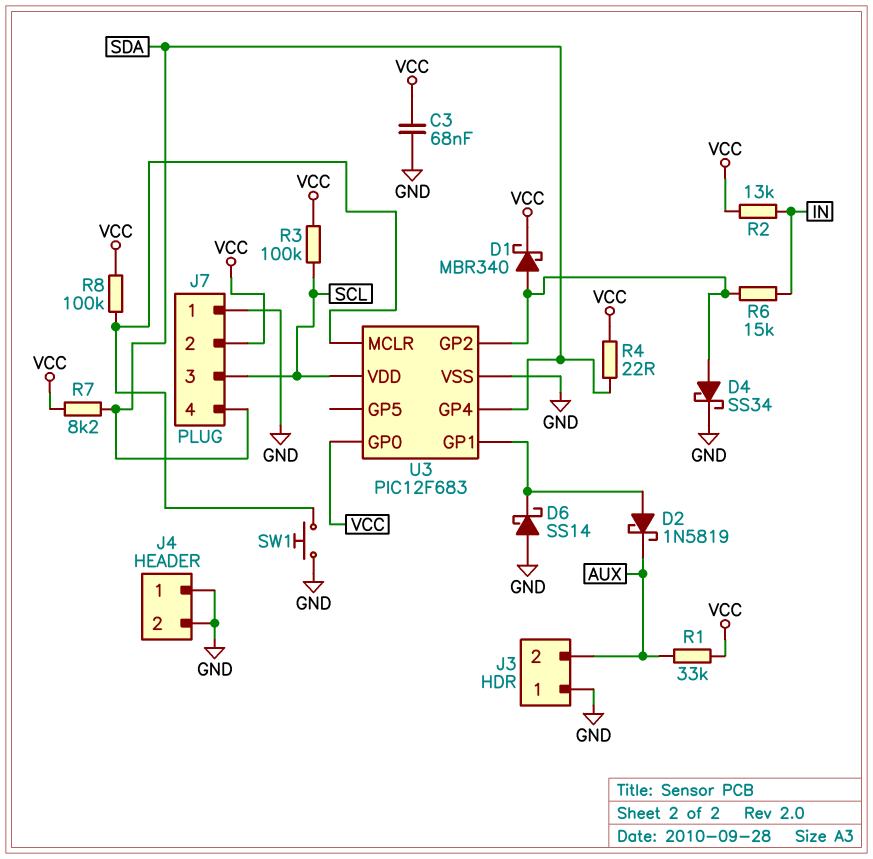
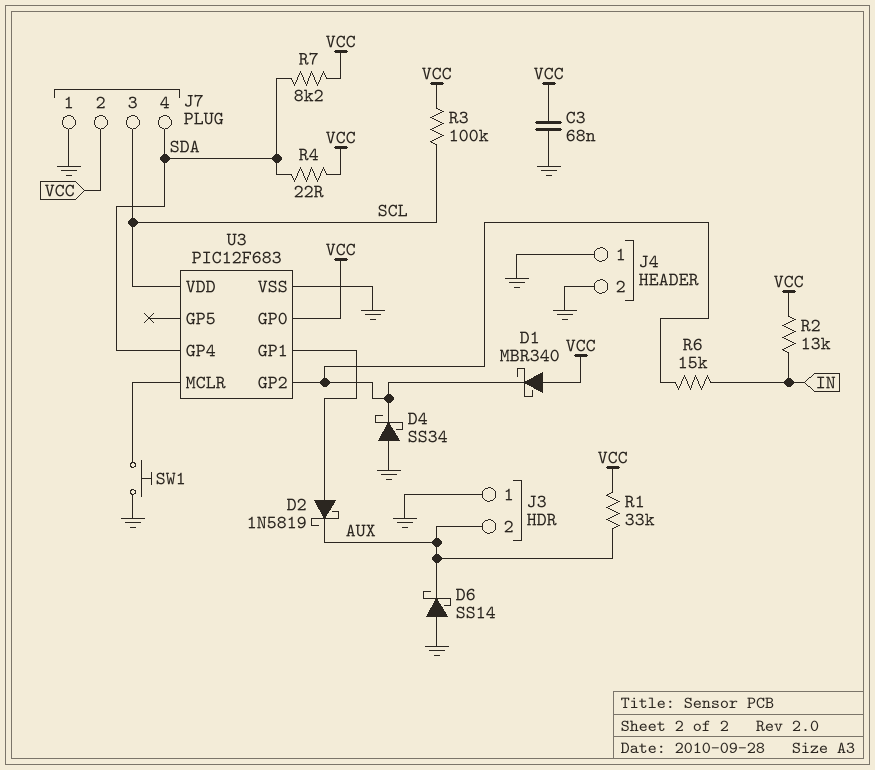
D1: schottky MBR340 (A U3/GP2, K VCC) -> schottky MBR340 (A VCC, K U3/GP2)
D4: schottky SS34 (A U3/GP2, K GND) -> schottky SS34 (A GND, K U3/GP2)
D6: schottky SS14 (A GND, K U3/GP1) -> schottky SS14 (A GND, K AUX)
R8: 100k (U3/MCLR, VCC) -> none

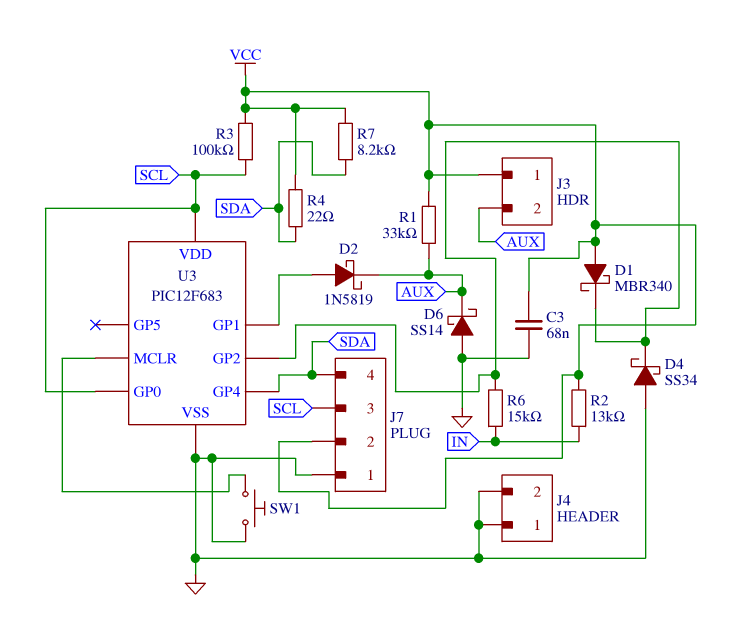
J3 pin 1: GND -> VCC
U3 pin GP0: VCC -> SCL

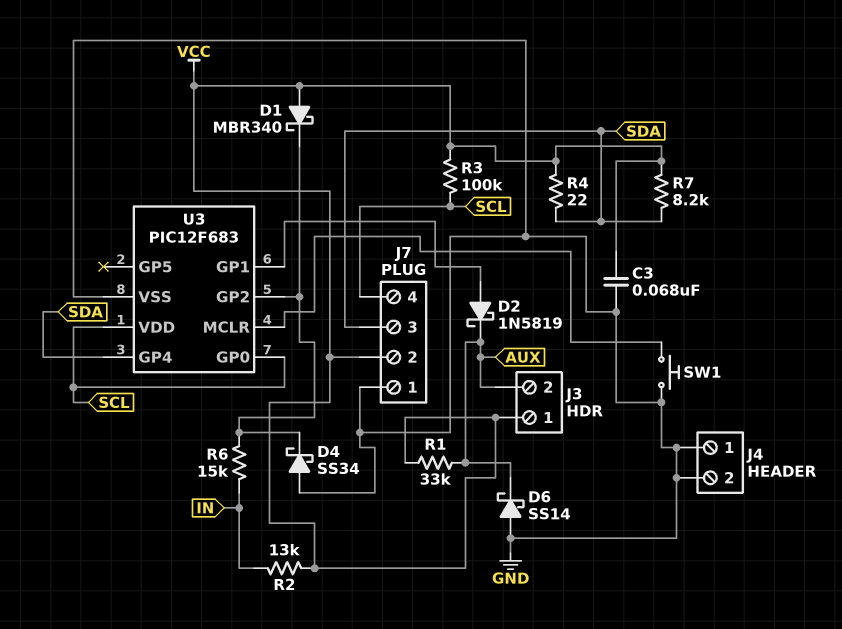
J7 pin 3: SCL -> SDA
J7 pin 4: SDA -> SCL

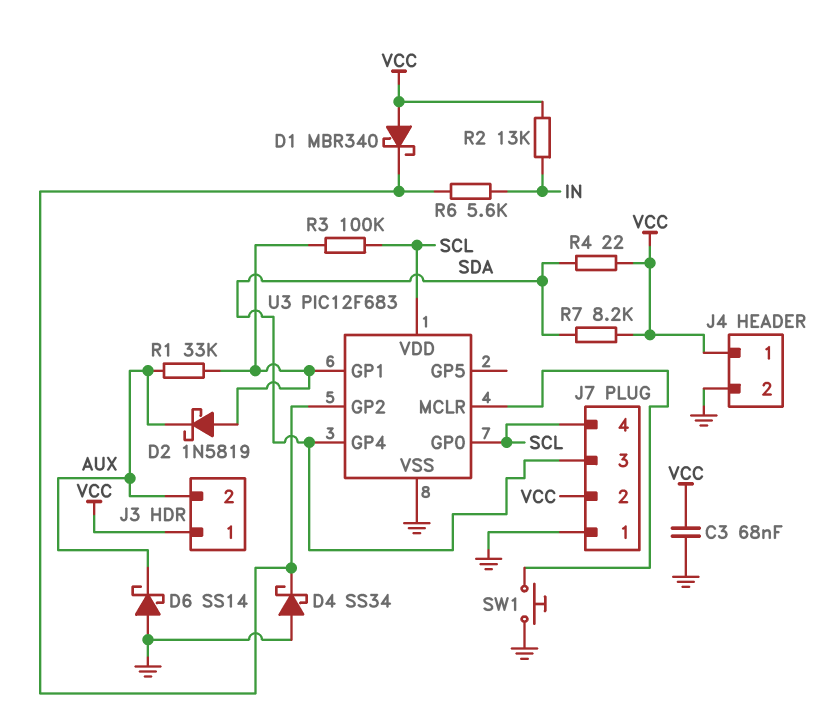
J4 pin 1: GND -> VCC
R1: 33k (AUX, VCC) -> 33k (AUX, U3/GP1)
R3: 100k (SCL, VCC) -> 100k (SCL, U3/GP1)
R6: 15k (IN, U3/GP2) -> 5.6k (IN, U3/GP2)

